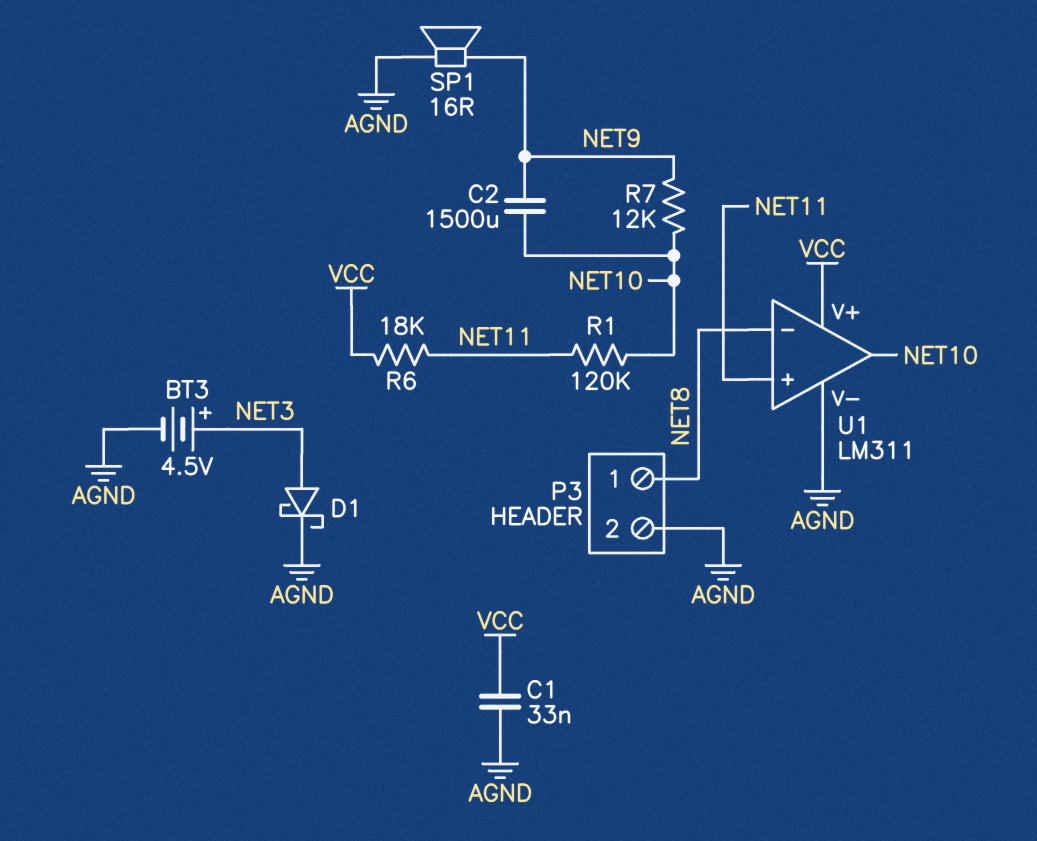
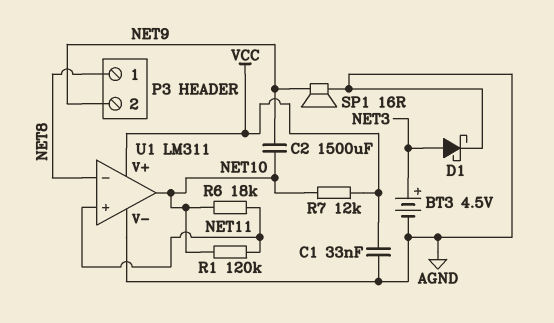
P3 pin 2: AGND -> NET9
R6: 18k (NET11, VCC) -> 18k (NET10, NET11)
R7: 12k (NET9, NET10) -> 12k (NET10, VCC)

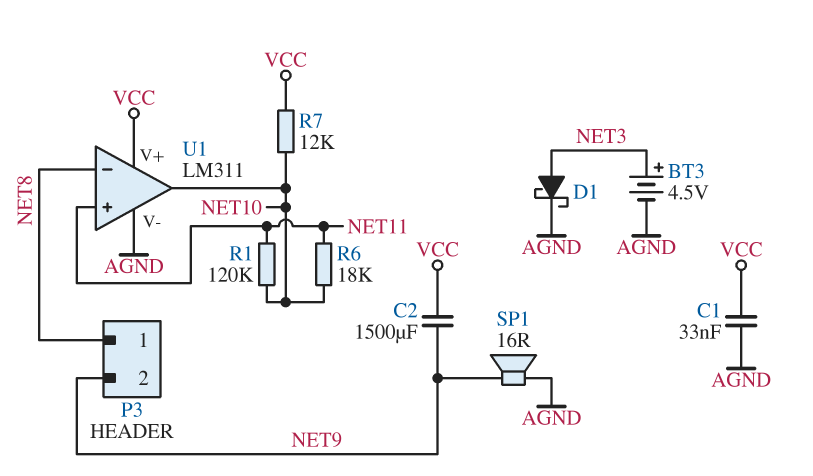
C2: 1500uF (NET9, NET10) -> 1500uF (NET9, VCC)

